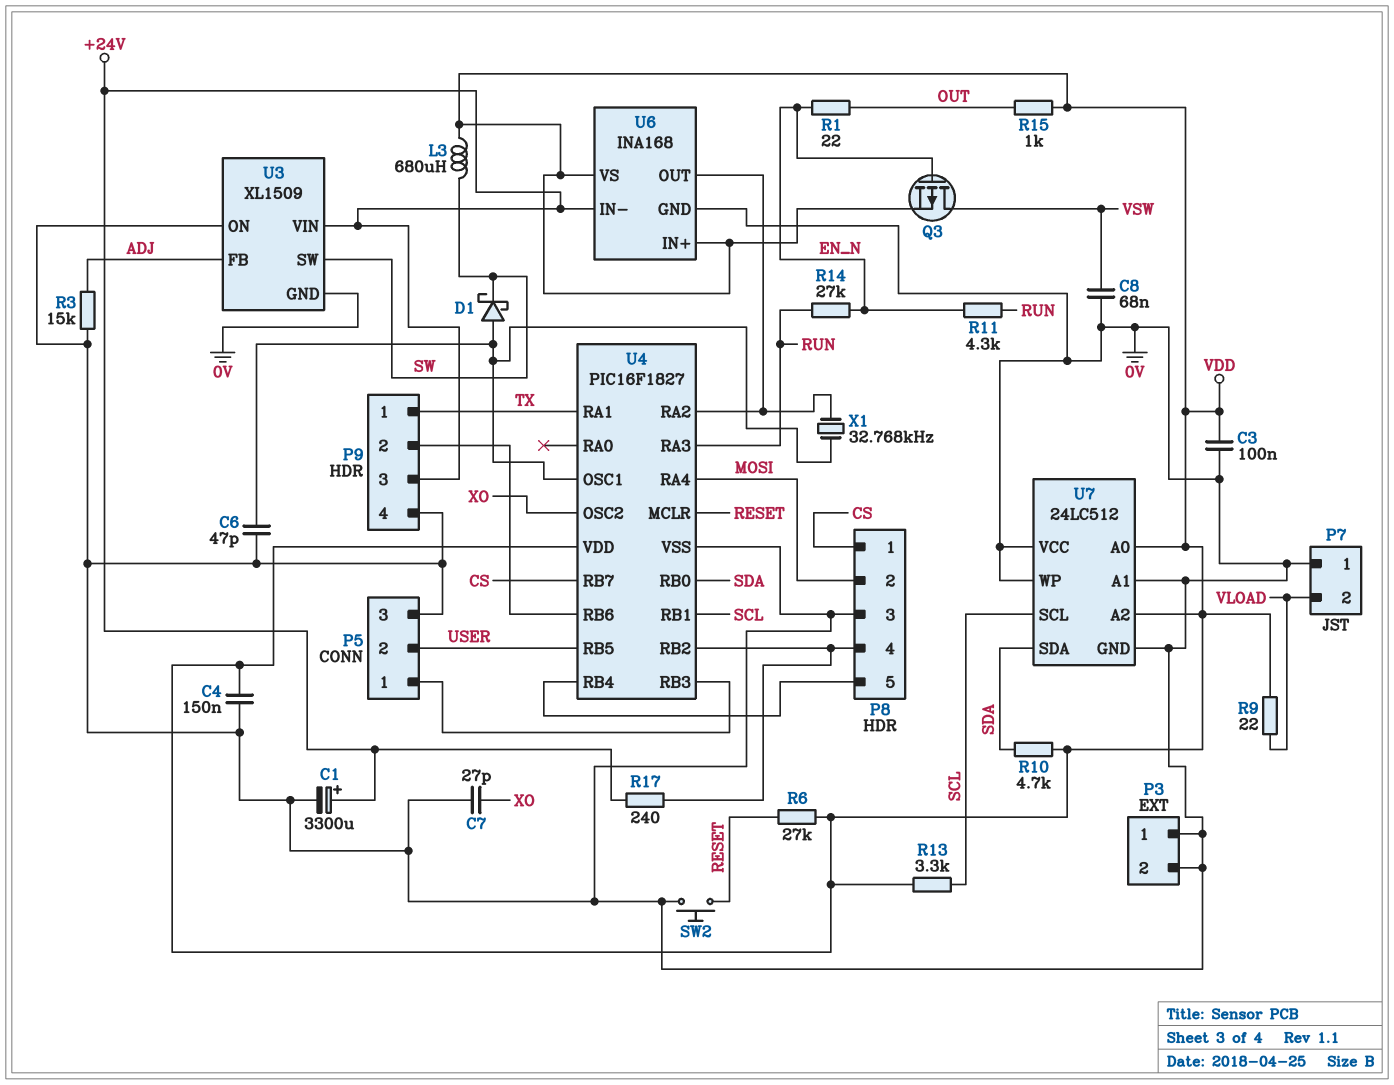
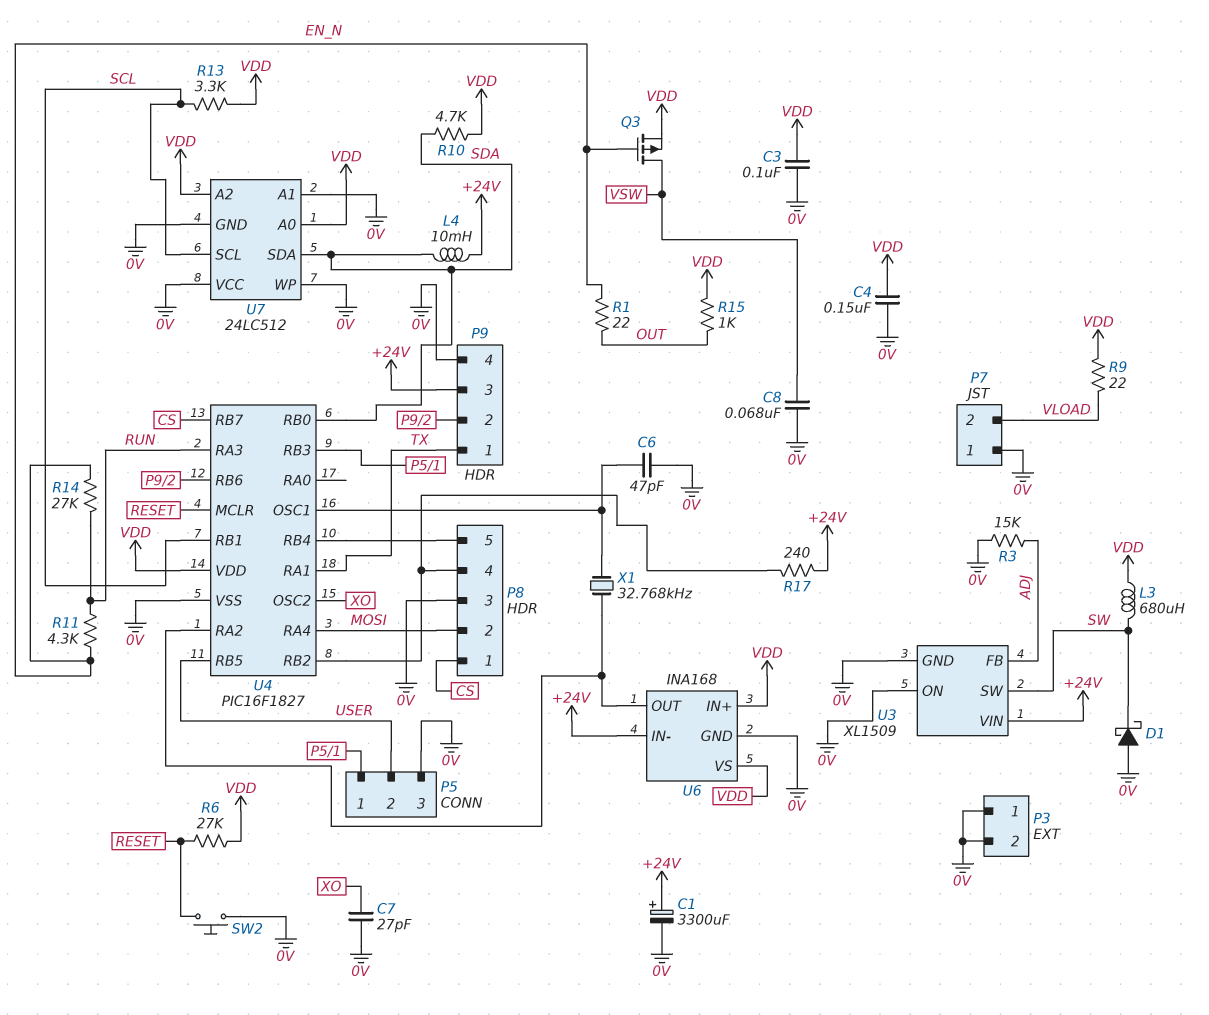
D1: schottky (A U4/OSC1, K SW) -> schottky (A 0V, K SW)
L4: none -> 10mH (+24V, SDA)

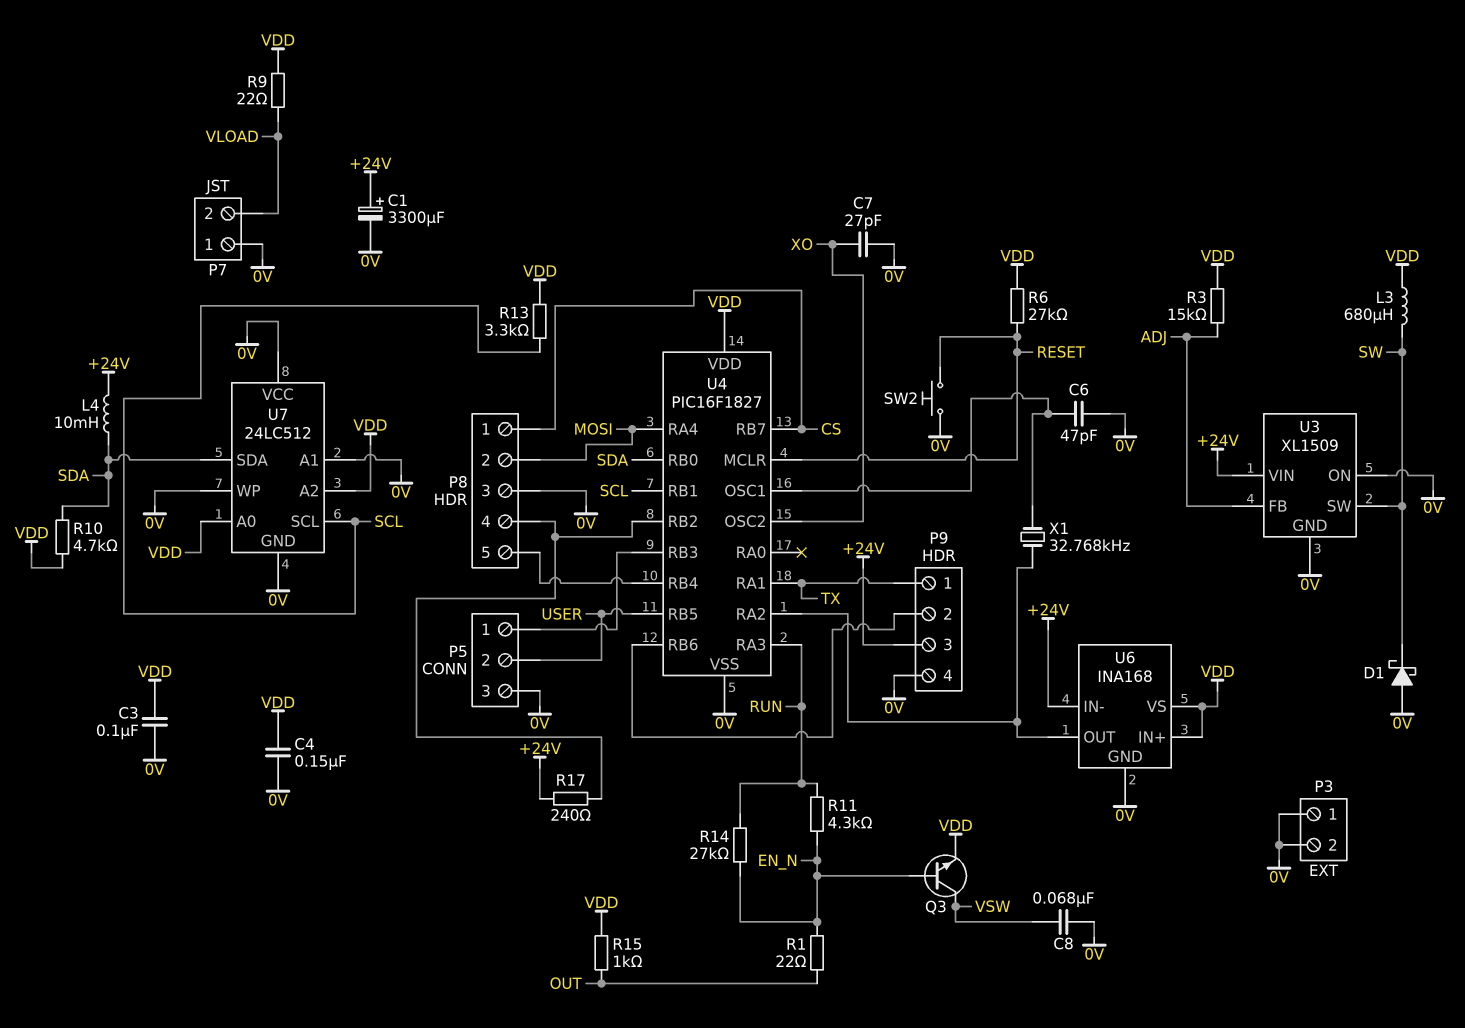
Q3: PMOS (G EN_N, D VSW, S VDD) -> NPN (B EN_N, C VSW, E VDD)
R3: 15k (0V, ADJ) -> 15k (ADJ, VDD)

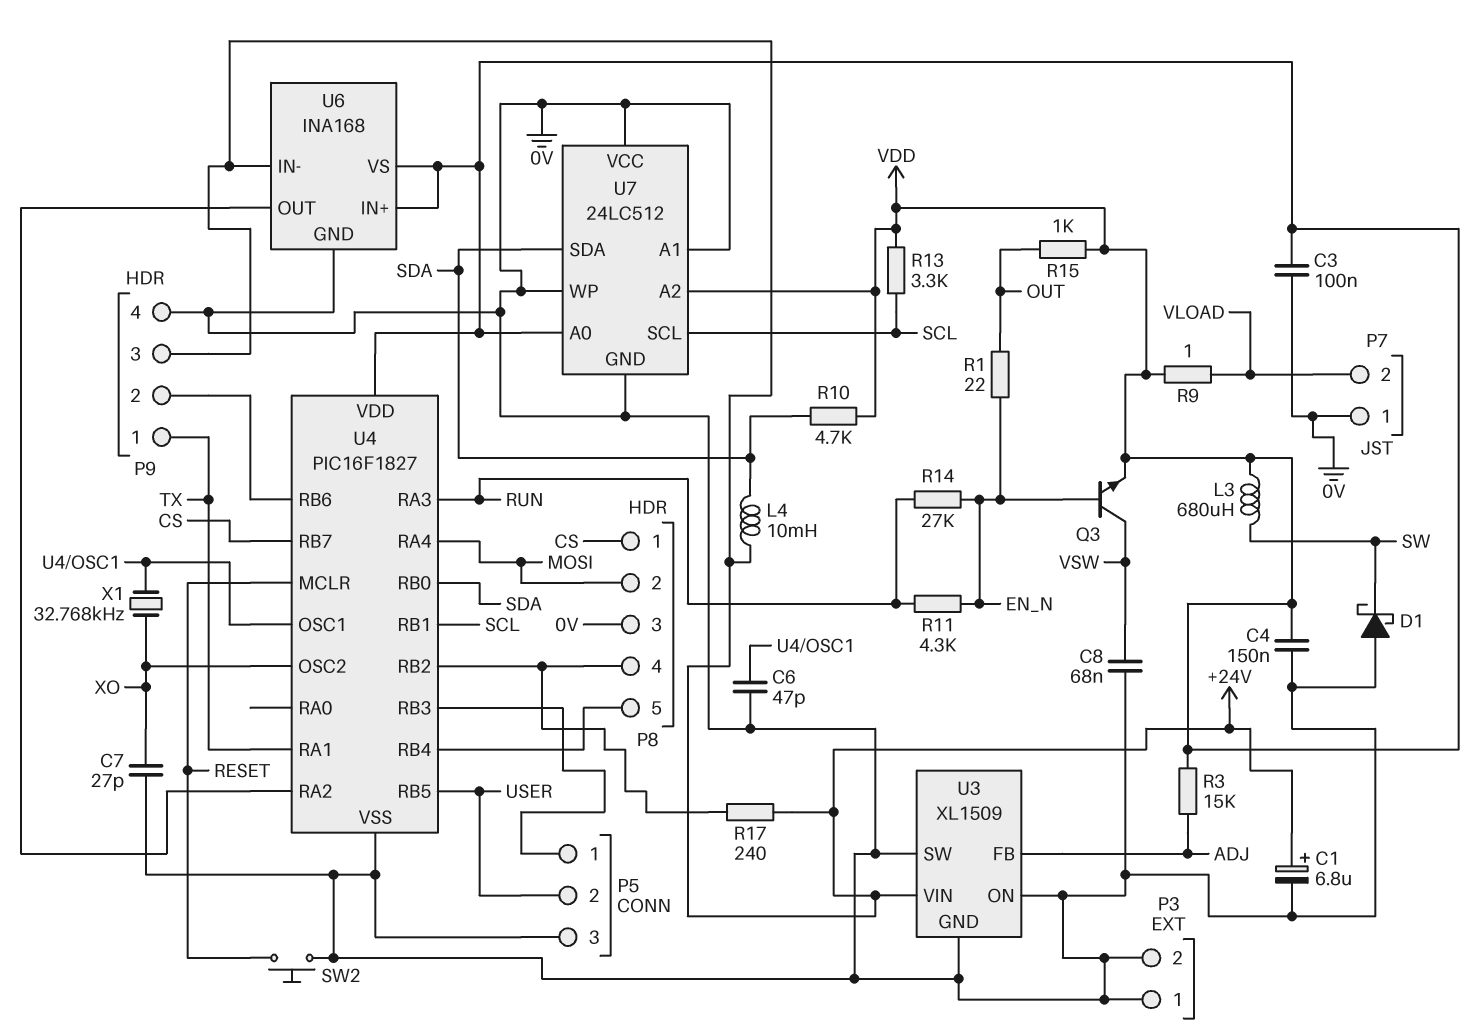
C1: 3300uF (plus +24V, minus 0V) -> 6.8uF (plus +24V, minus 0V)
R6: 27k (RESET, VDD) -> none
R9: 22 (VDD, VLOAD) -> 1 (VDD, VLOAD)
U3 pin SW: SW -> 0V
X1: 32.768kHz (U4/OSC1, U4/RA2) -> 32.768kHz (U4/OSC1, XO)

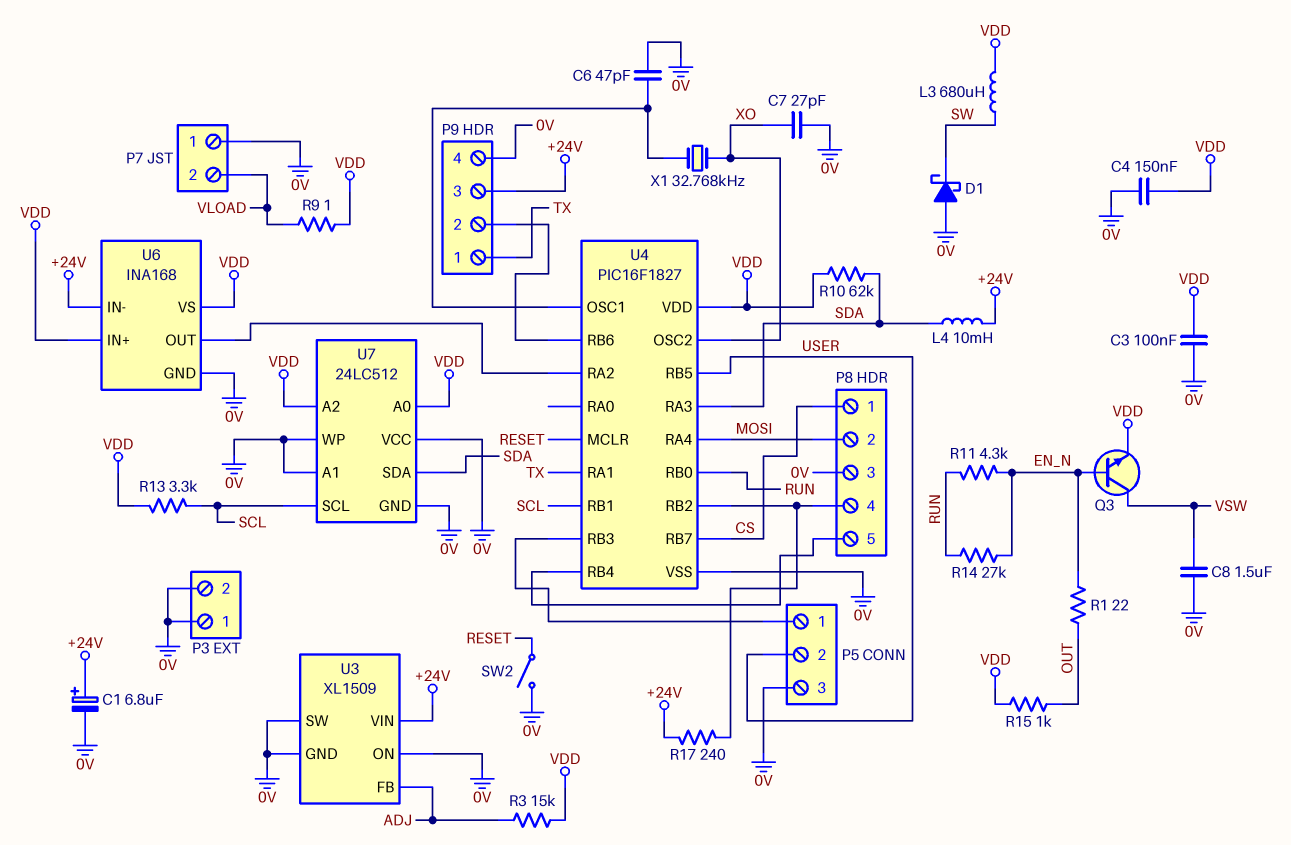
C8: 68nF (0V, VSW) -> 1.5uF (0V, VSW)
R10: 4.7k (SDA, VDD) -> 62k (SDA, VDD)
SW2: button (0V, RESET) -> switch (0V, RESET)
U4 pin RA3: RUN -> SDA
U4 pin RB0: SDA -> RUN

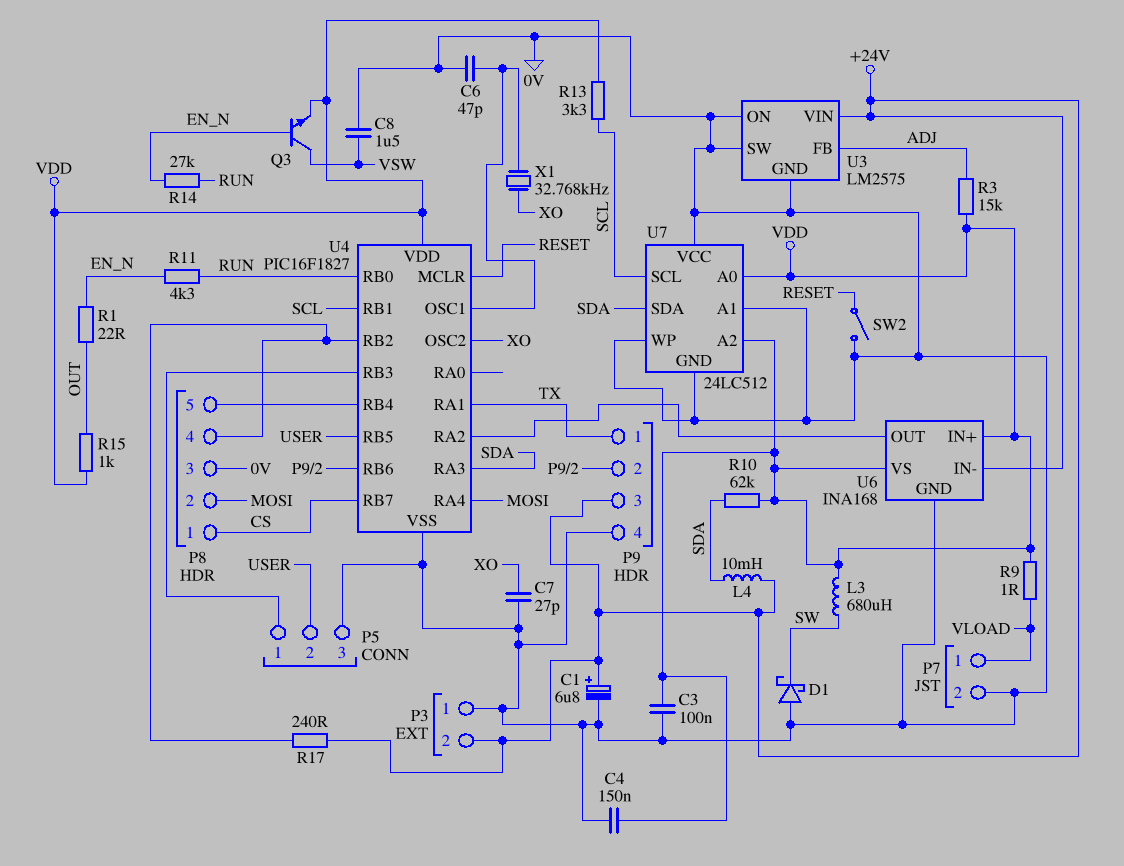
P3 pin 2: 0V -> +24V
P7 pin 1: 0V -> VLOAD
P7 pin 2: VLOAD -> 0V
U3: XL1509 -> LM2575

